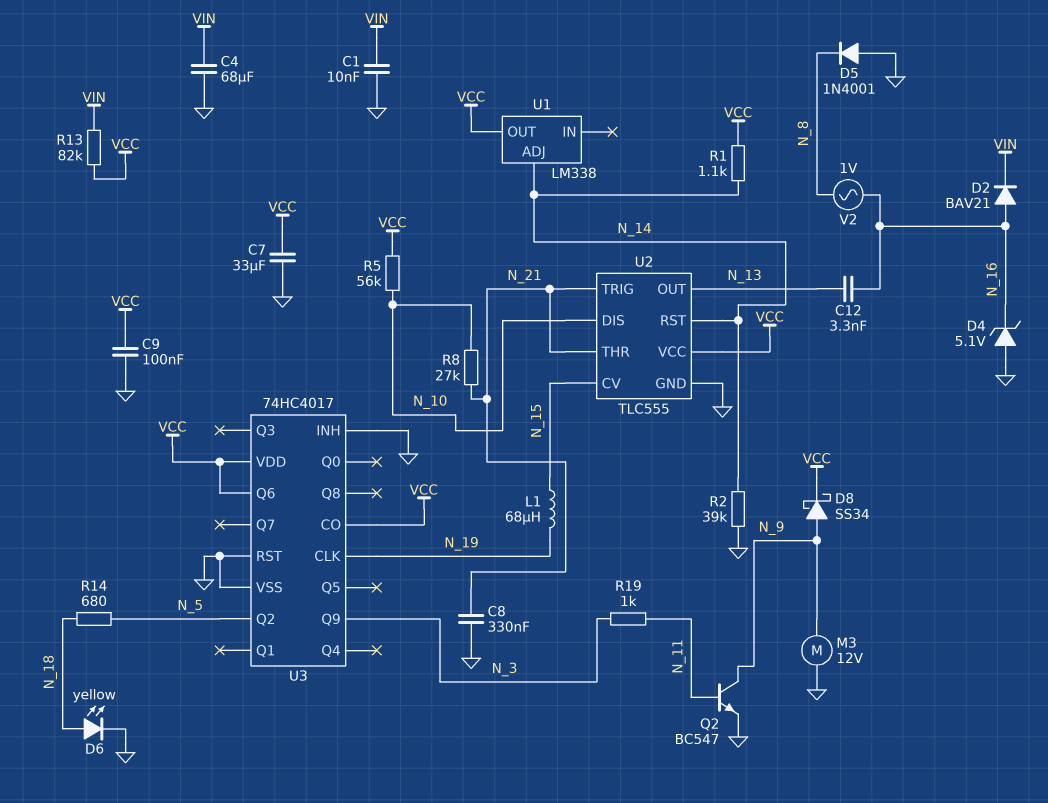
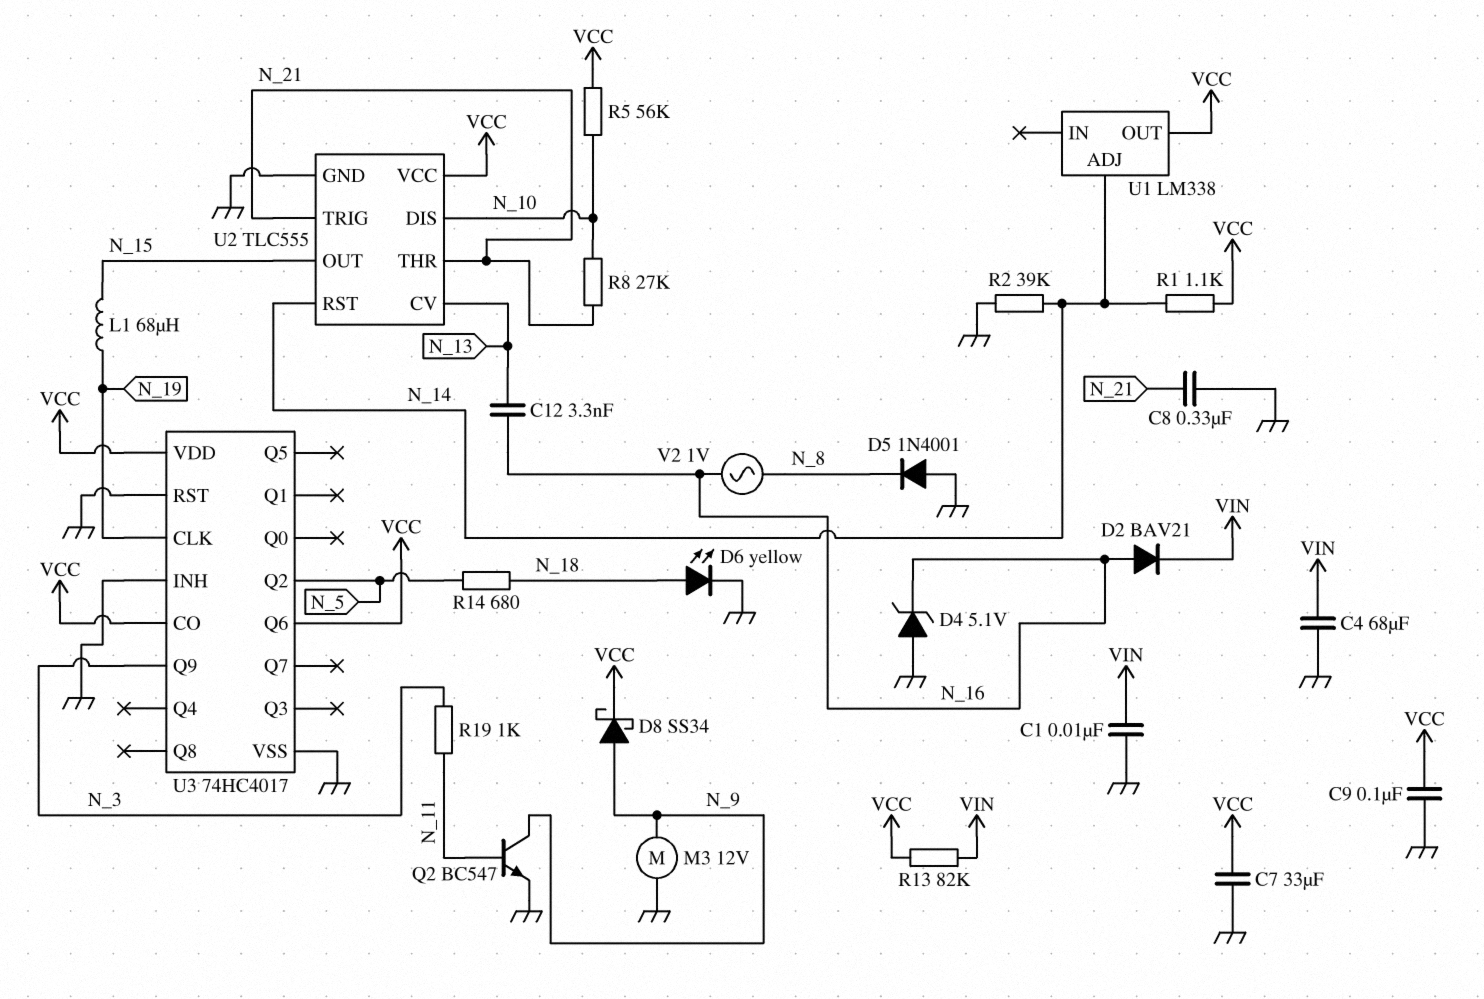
U2 pin CV: N_15 -> N_13
U2 pin OUT: N_13 -> N_15

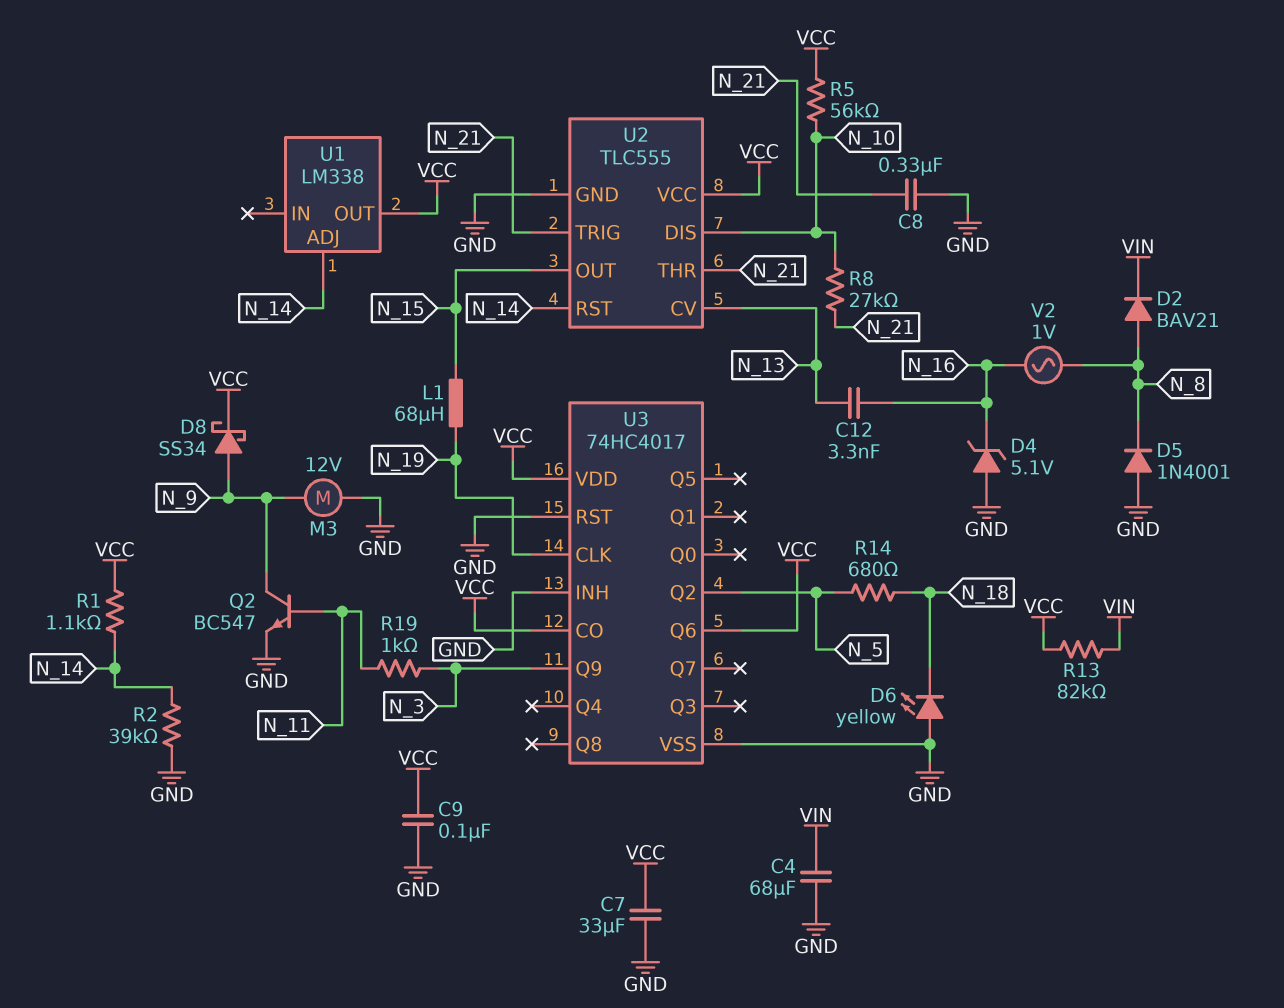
C1: 10nF (GND, VIN) -> none
D2: diode BAV21 (A N_16, K VIN) -> diode BAV21 (A N_8, K VIN)
D6: LED yellow (A N_18, K GND) -> LED yellow (A GND, K N_18)

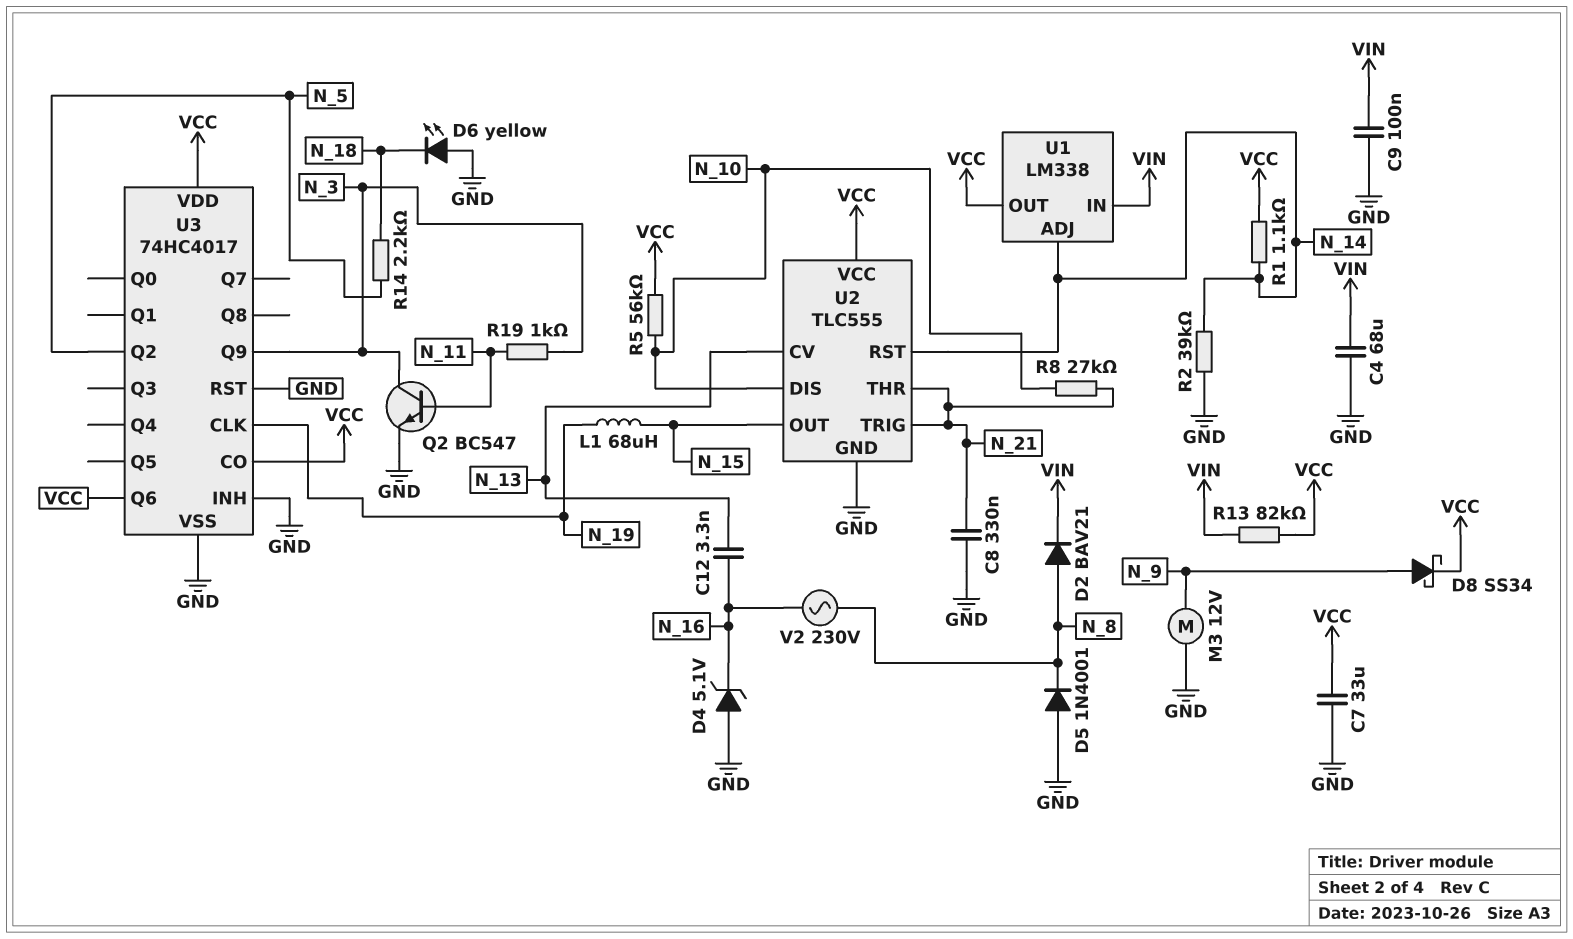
C9: 100nF (GND, VCC) -> 100nF (GND, VIN)
Q2: NPN BC547 (B N_11, C N_9, E GND) -> NPN BC547 (B N_11, C N_3, E GND)
R14: 680 (N_5, N_18) -> 2.2k (N_5, N_18)
U1 pin IN: none -> VIN
V2: AC 1V (N_8, N_16) -> AC 230V (N_8, N_16)

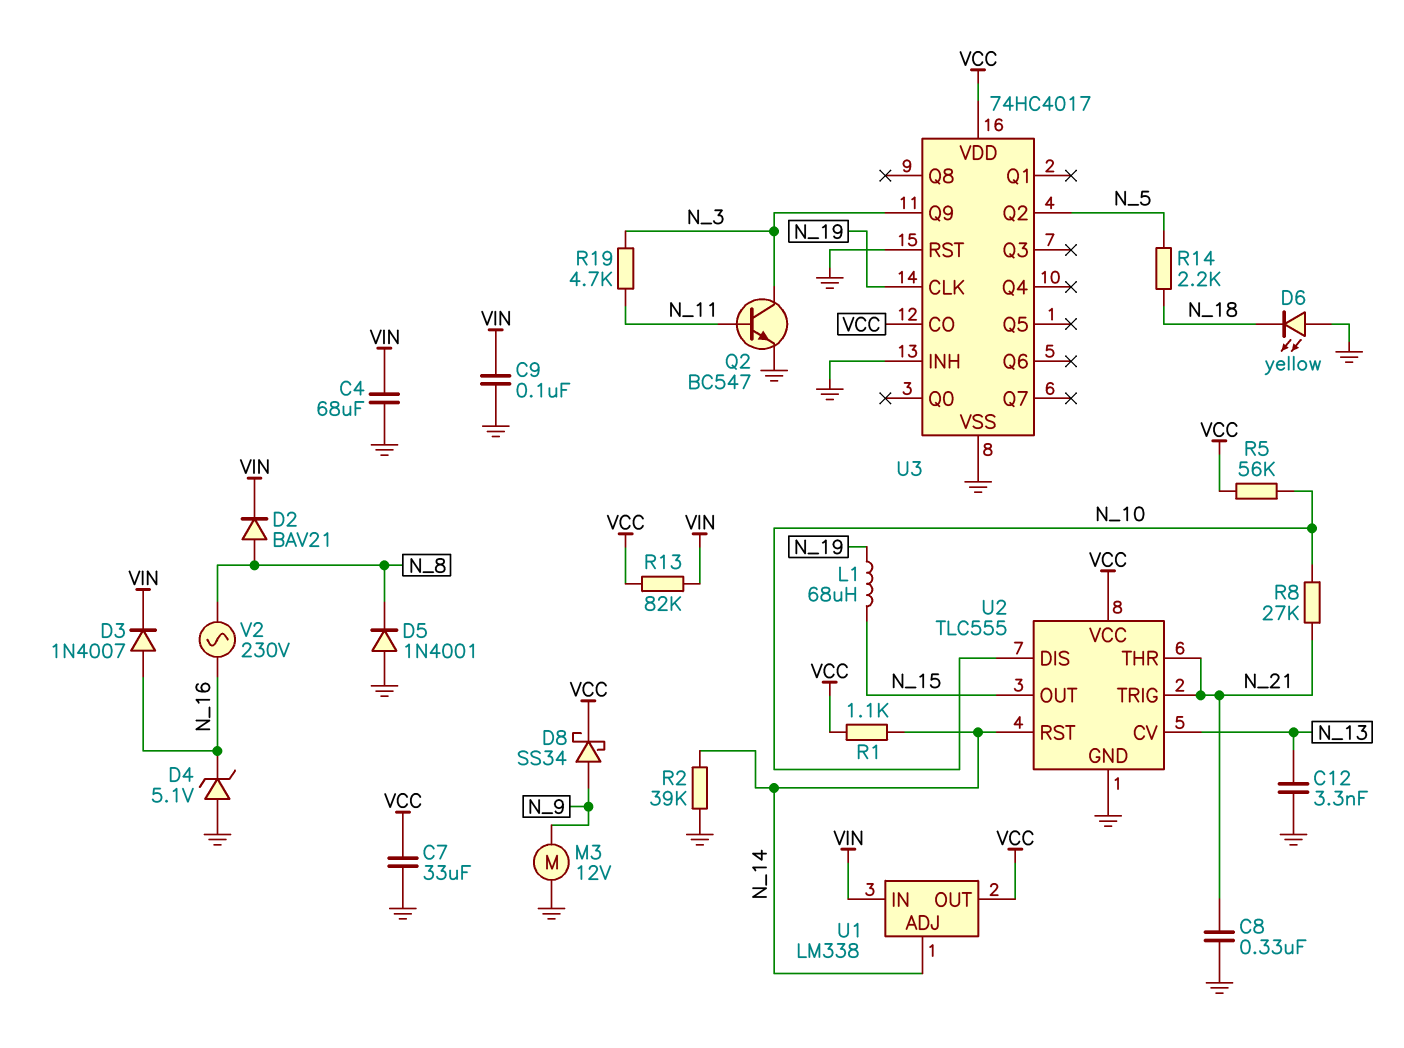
C12: 3.3nF (N_13, N_16) -> 3.3nF (GND, N_13)
D3: none -> diode 1N4007 (A N_16, K VIN)
R19: 1k (N_3, N_11) -> 4.7k (N_3, N_11)
U3 pin Q6: VCC -> none

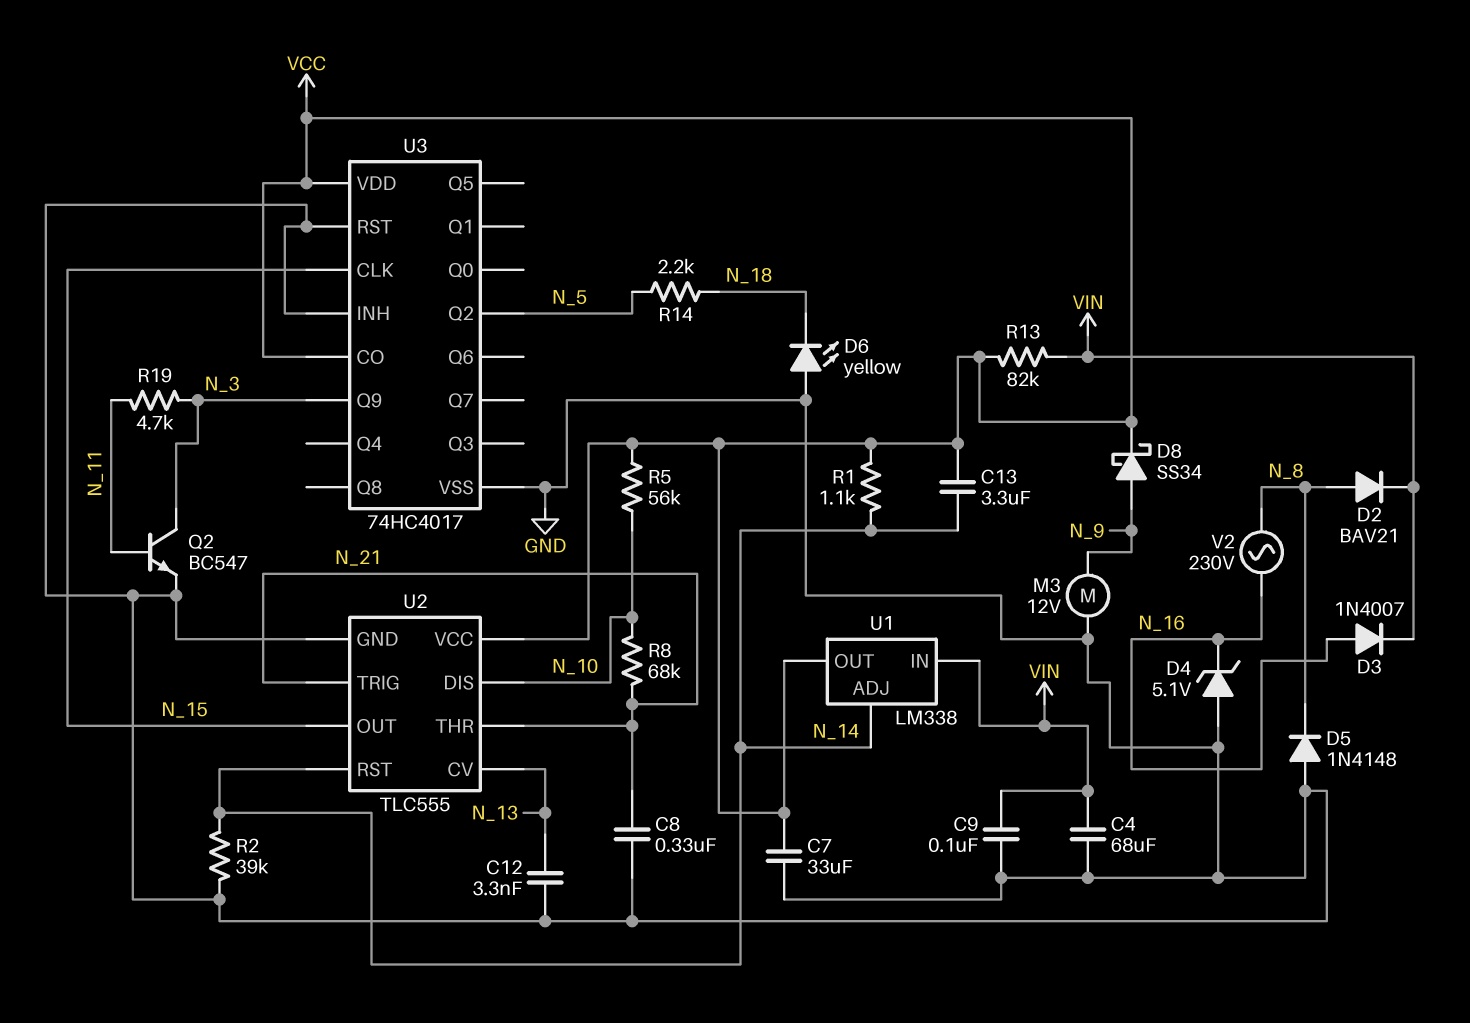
C13: none -> 3.3uF (N_14, VCC)
D5: diode 1N4001 (A GND, K N_8) -> diode 1N4148 (A GND, K N_8)
L1: 68uH (N_15, N_19) -> none
R8: 27k (N_10, N_21) -> 68k (N_10, N_21)
U3 pin CLK: N_19 -> N_15

